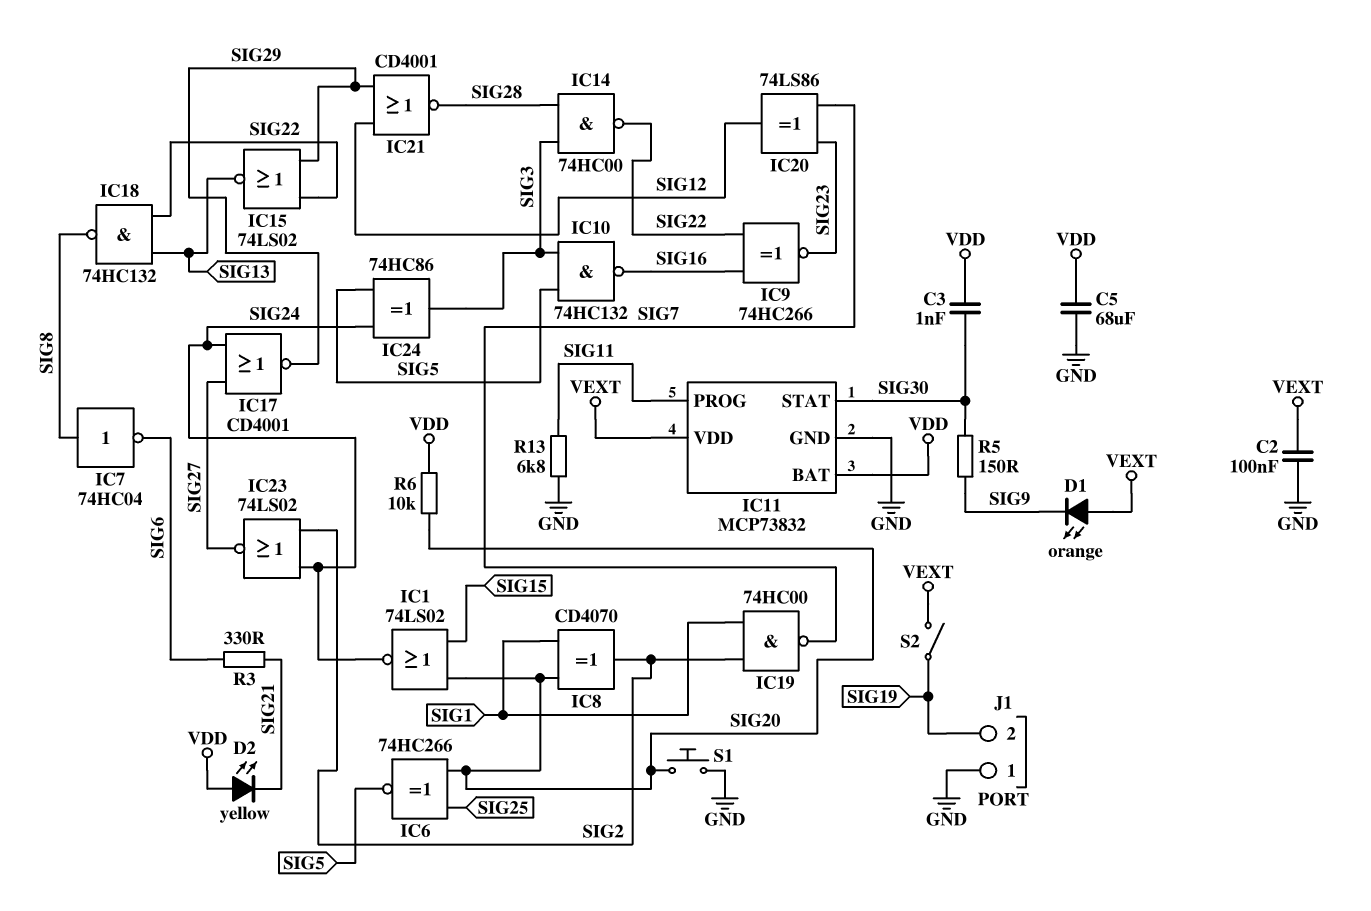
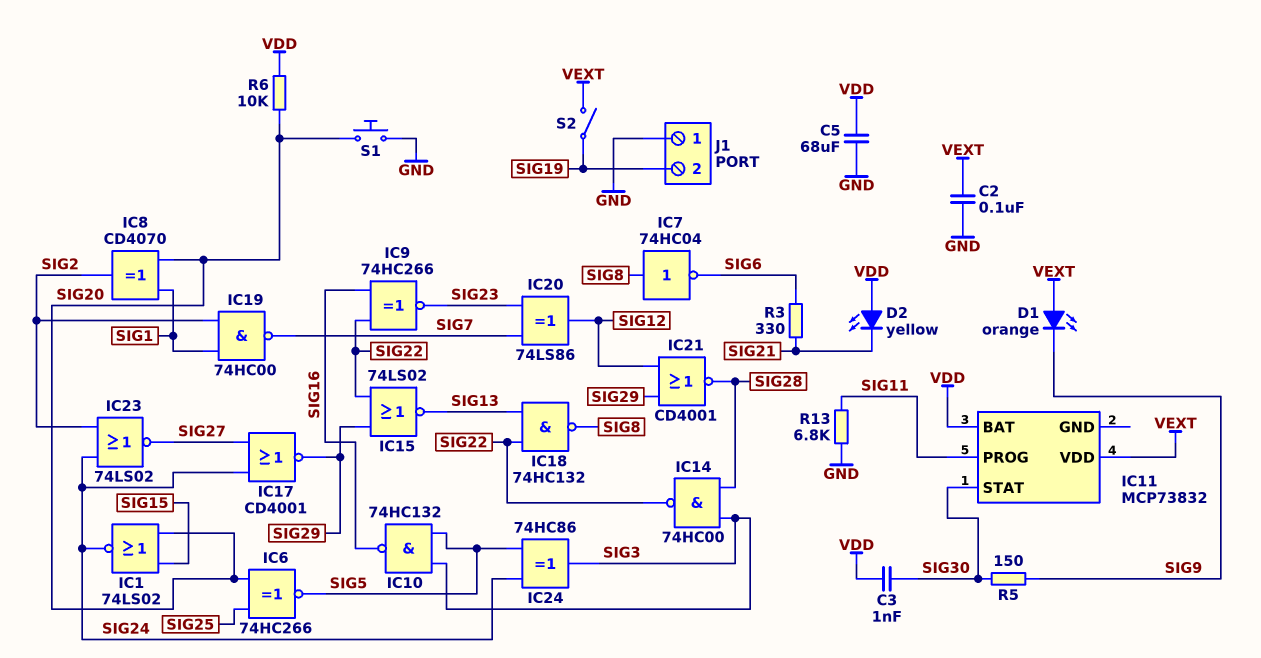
IC11 pin GND: GND -> none

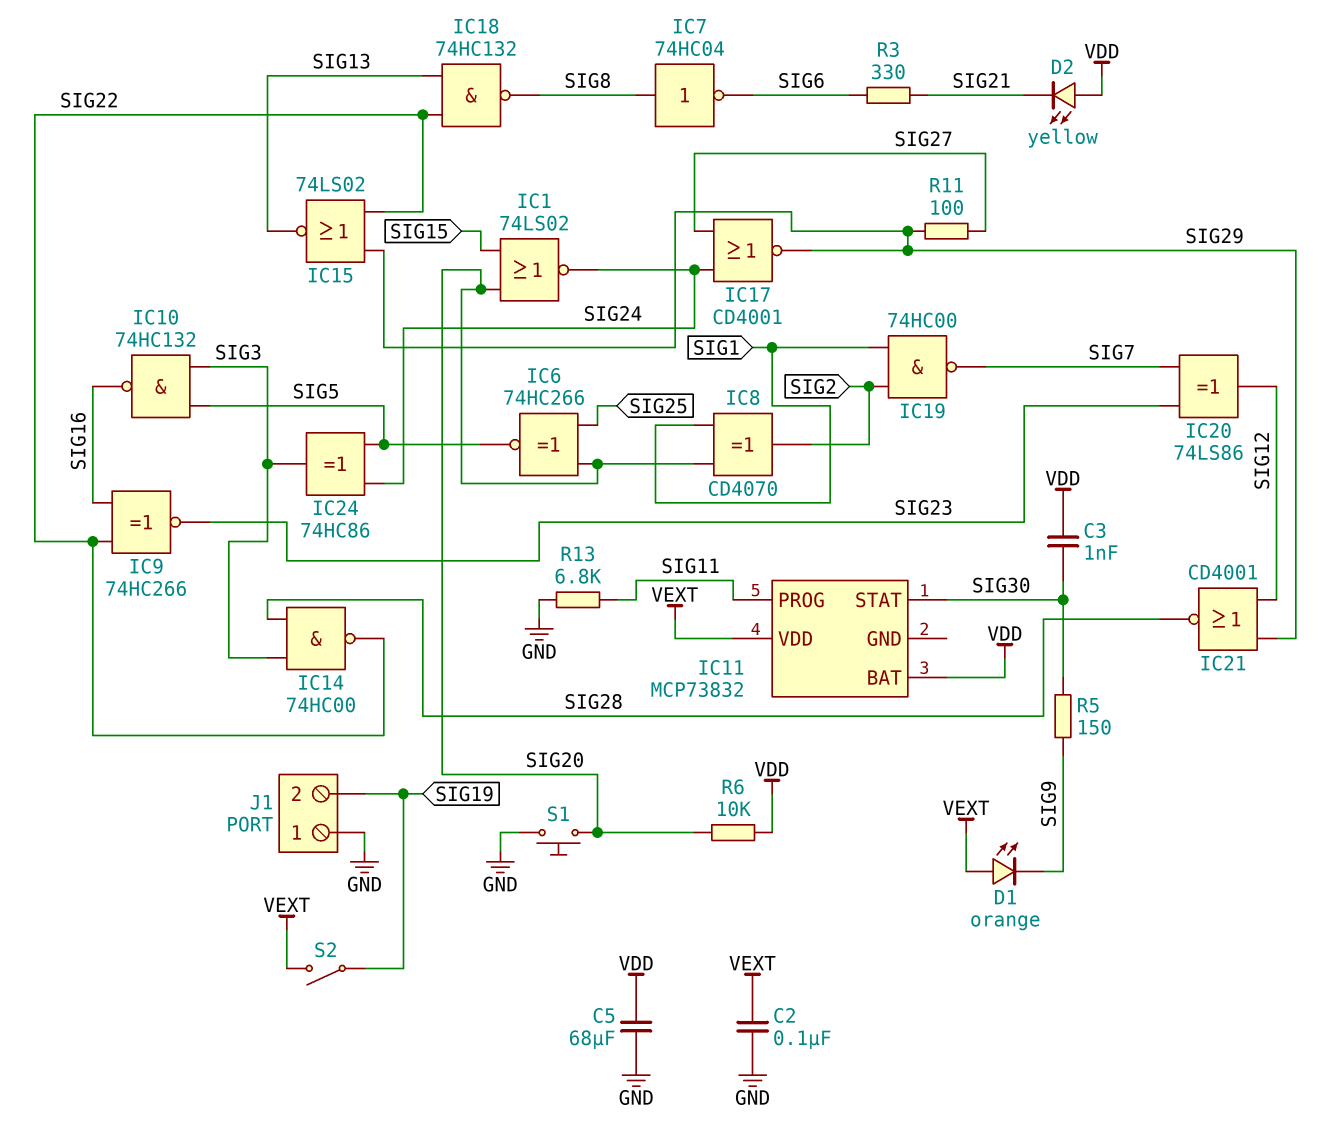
IC23: NOR 74LS02 (in SIG2, in SIG24, out SIG27) -> none
R11: none -> 100 (SIG27, SIG29)

